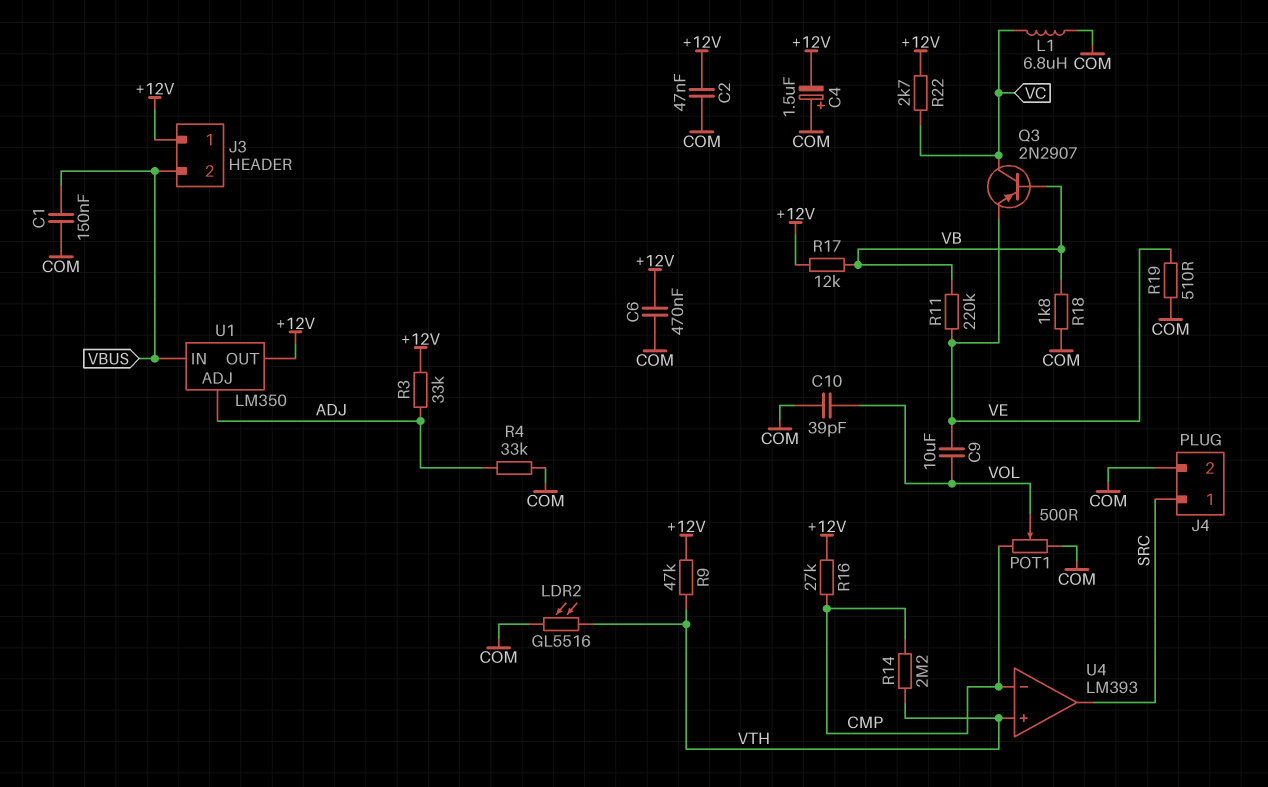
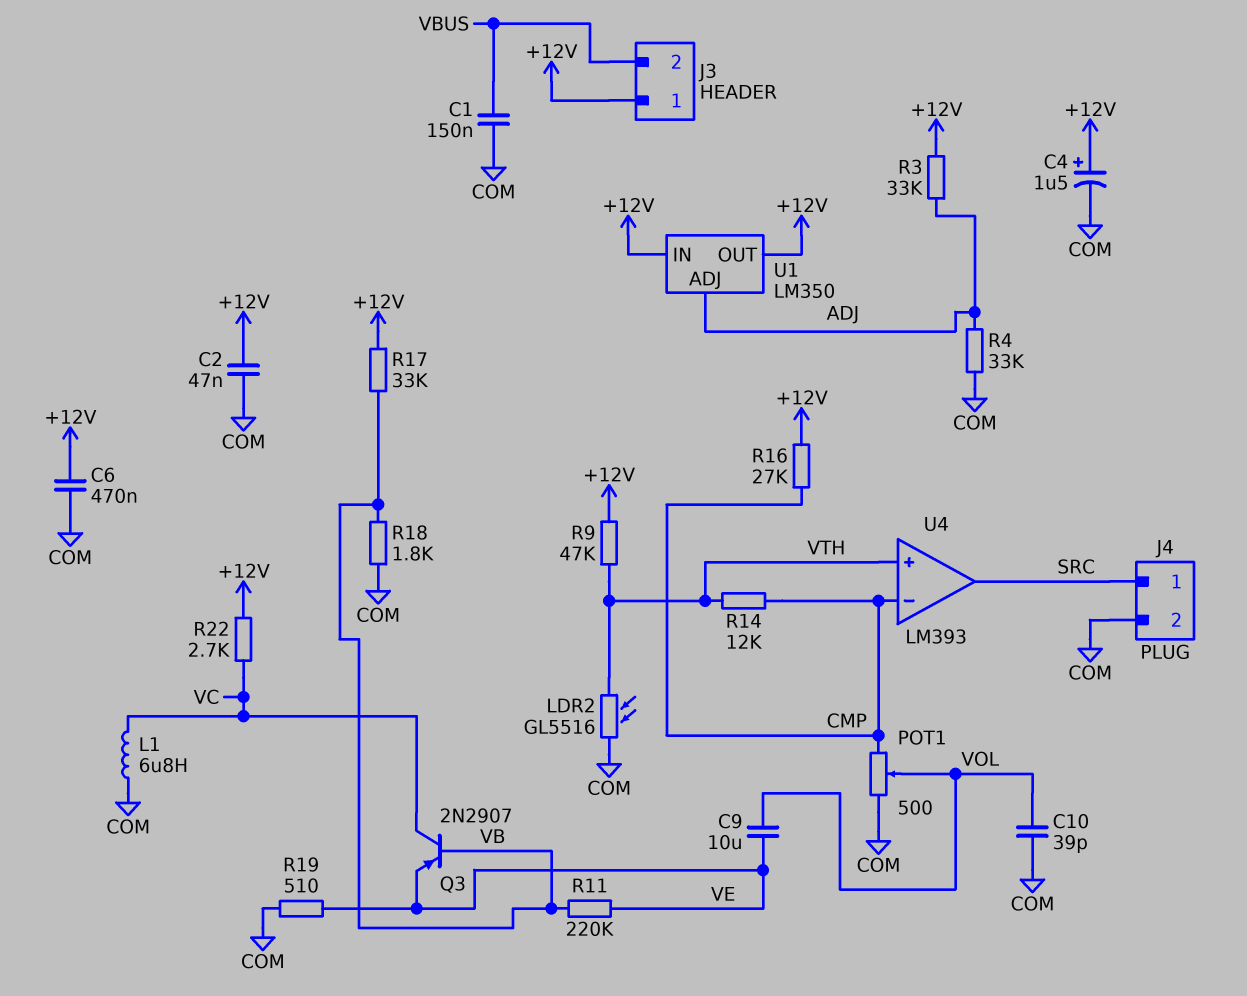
C4: 1.5uF (plus COM, minus +12V) -> 1.5uF (plus +12V, minus COM)
R14: 2.2M (CMP, VTH) -> 12k (CMP, VTH)
R17: 12k (+12V, VB) -> 33k (+12V, VB)
U1 pin IN: VBUS -> +12V

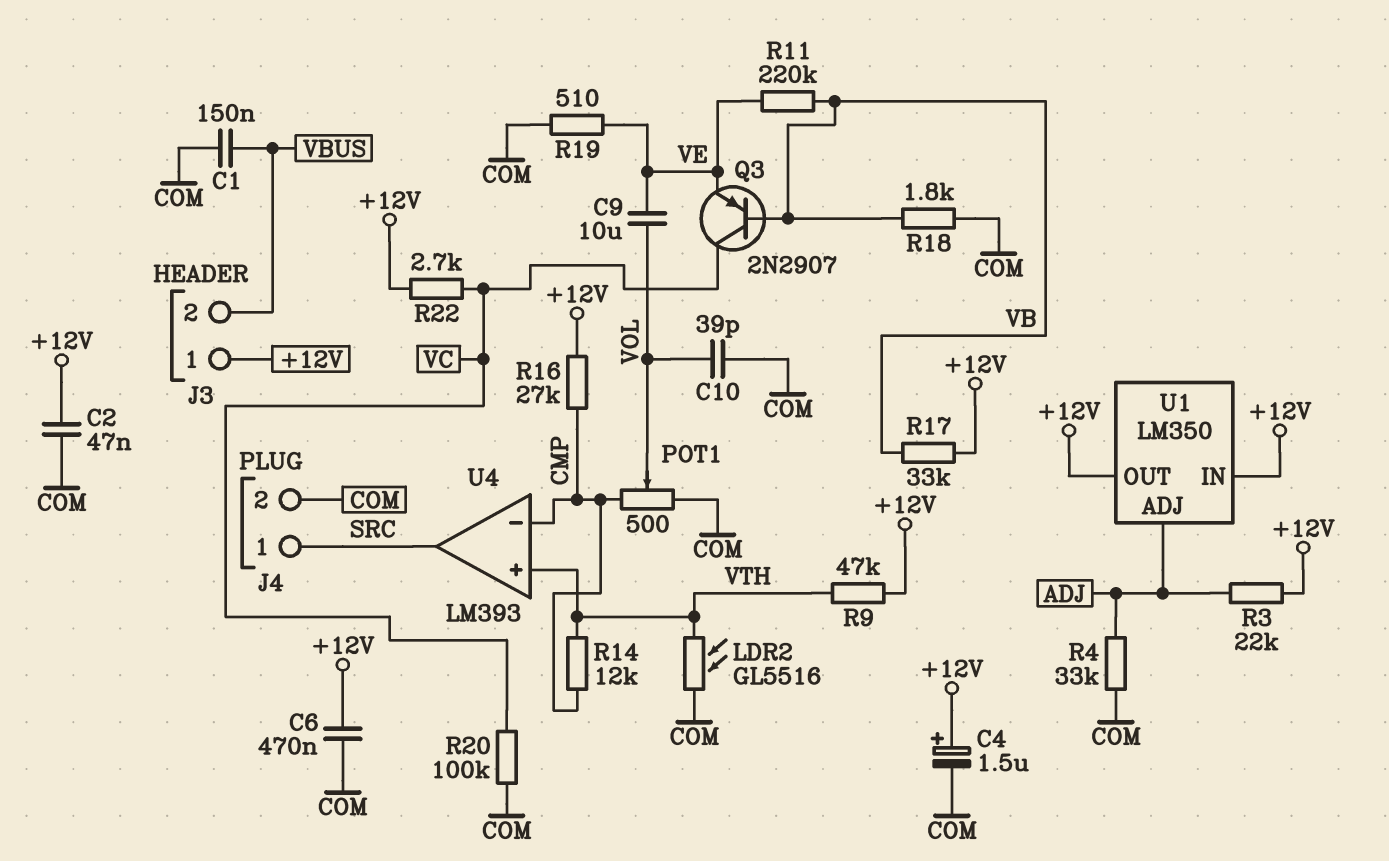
L1: 6.8uH (COM, VC) -> none
R3: 33k (+12V, ADJ) -> 22k (+12V, ADJ)
R20: none -> 100k (COM, VC)

